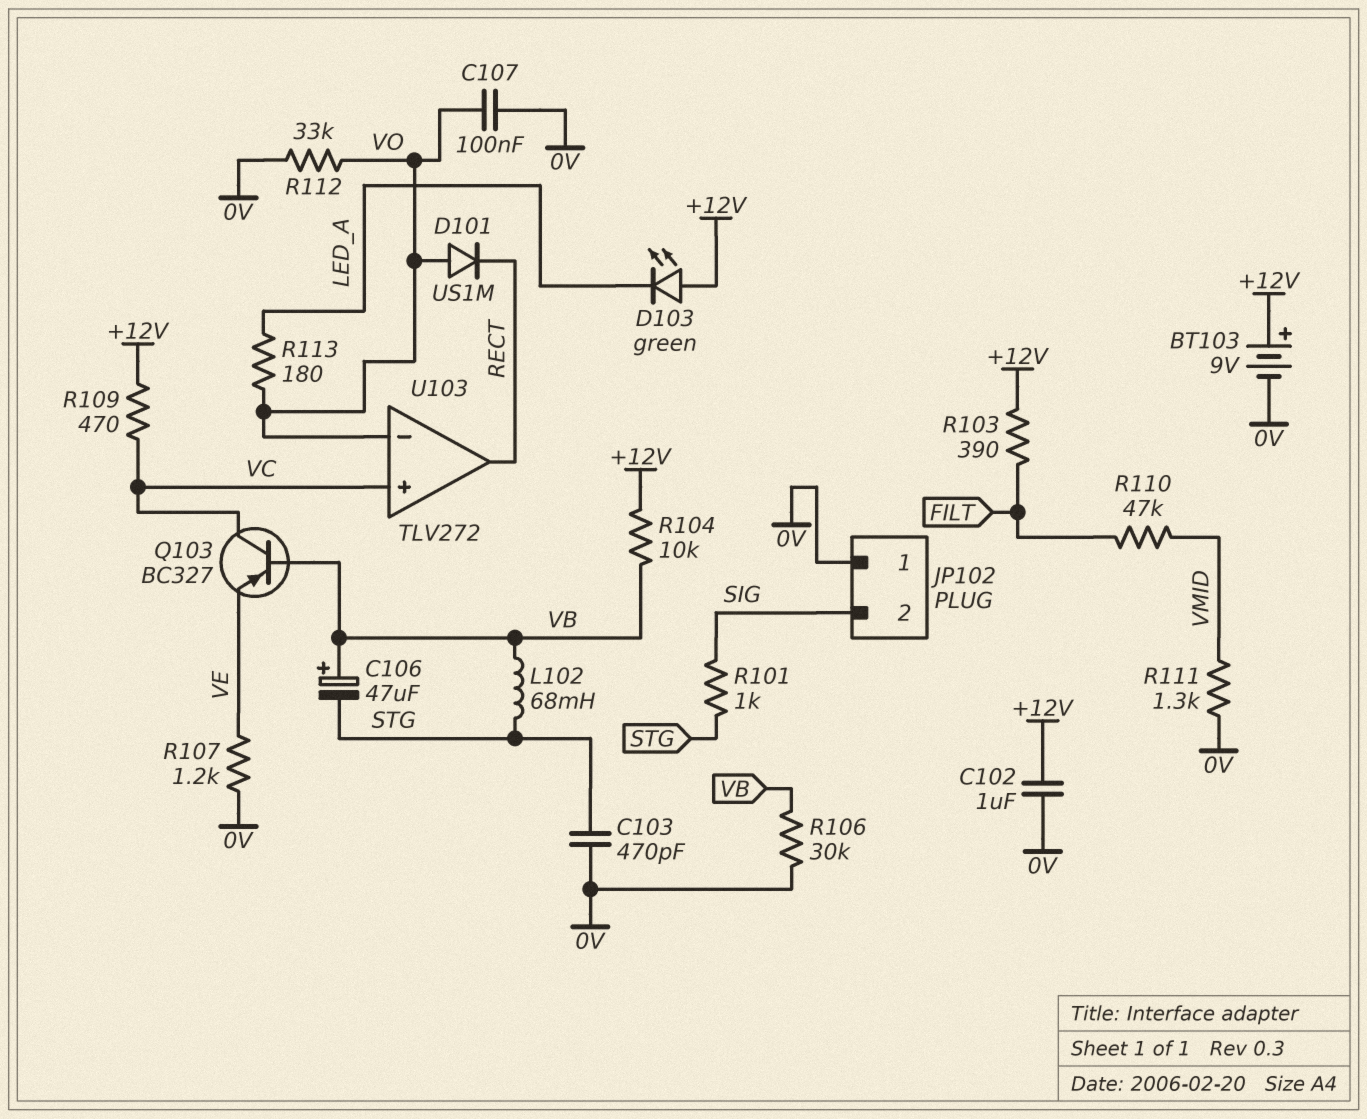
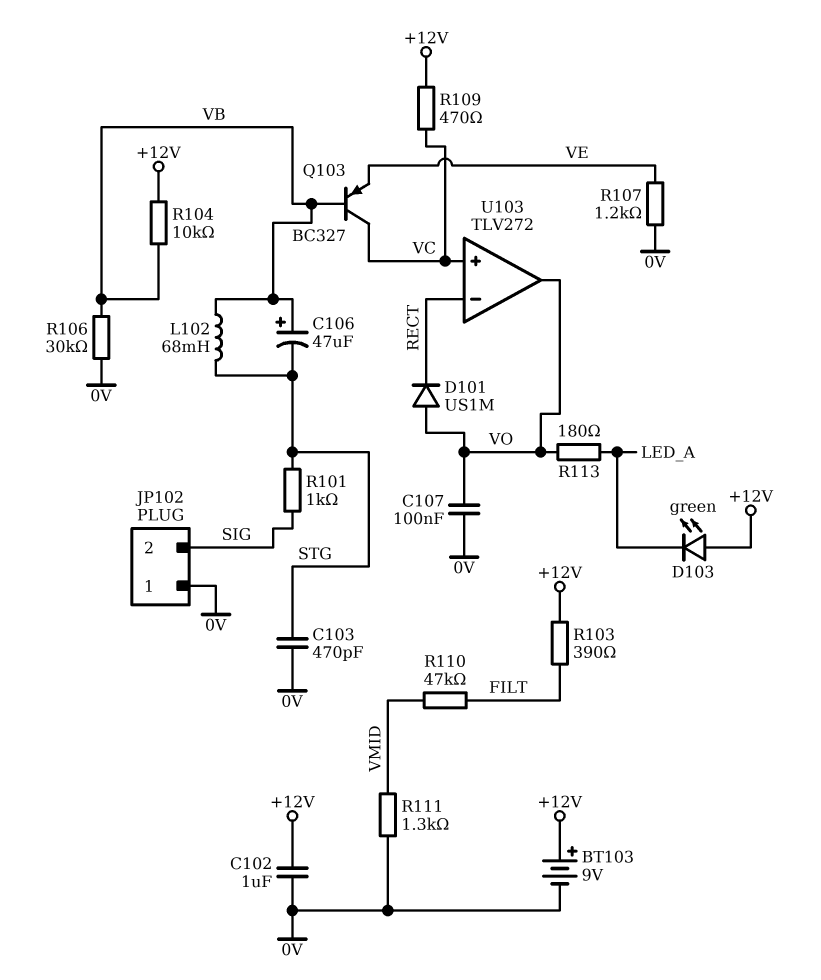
R112: 33k (0V, VO) -> none
U103 pin in-: VO -> RECT
U103 pin out: RECT -> VO

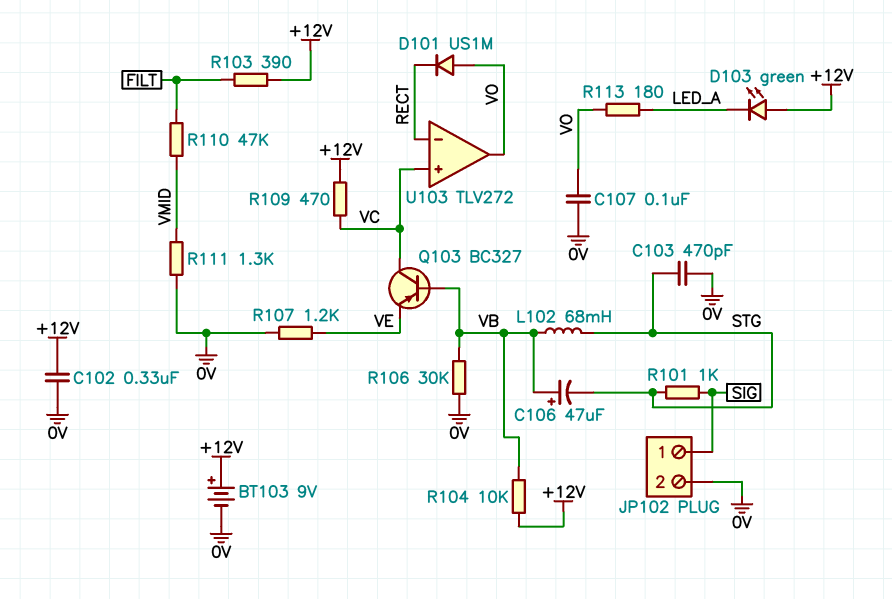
C102: 1uF (+12V, 0V) -> 330nF (+12V, 0V)
JP102 pin 1: 0V -> SIG
JP102 pin 2: SIG -> 0V

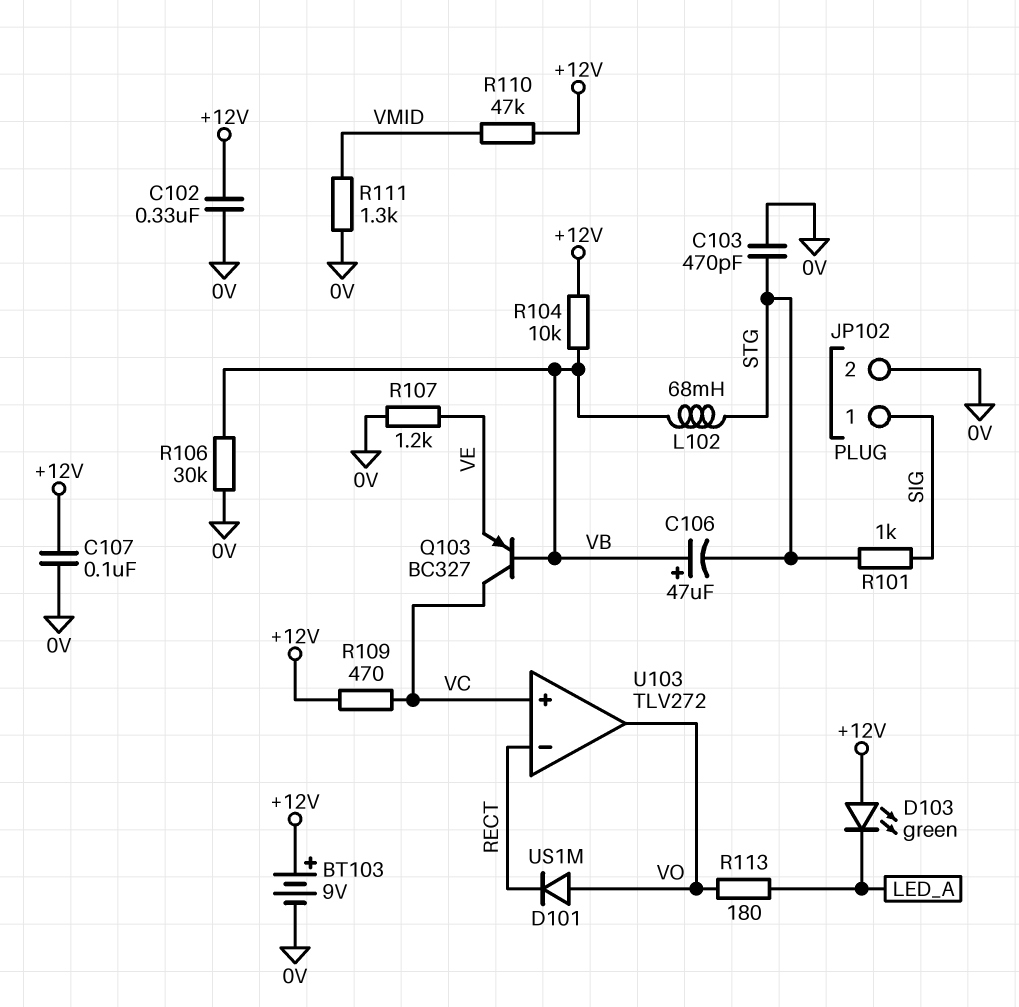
C107: 100nF (0V, VO) -> 100nF (+12V, 0V)
R103: 390 (+12V, FILT) -> none
R110: 47k (FILT, VMID) -> 47k (+12V, VMID)

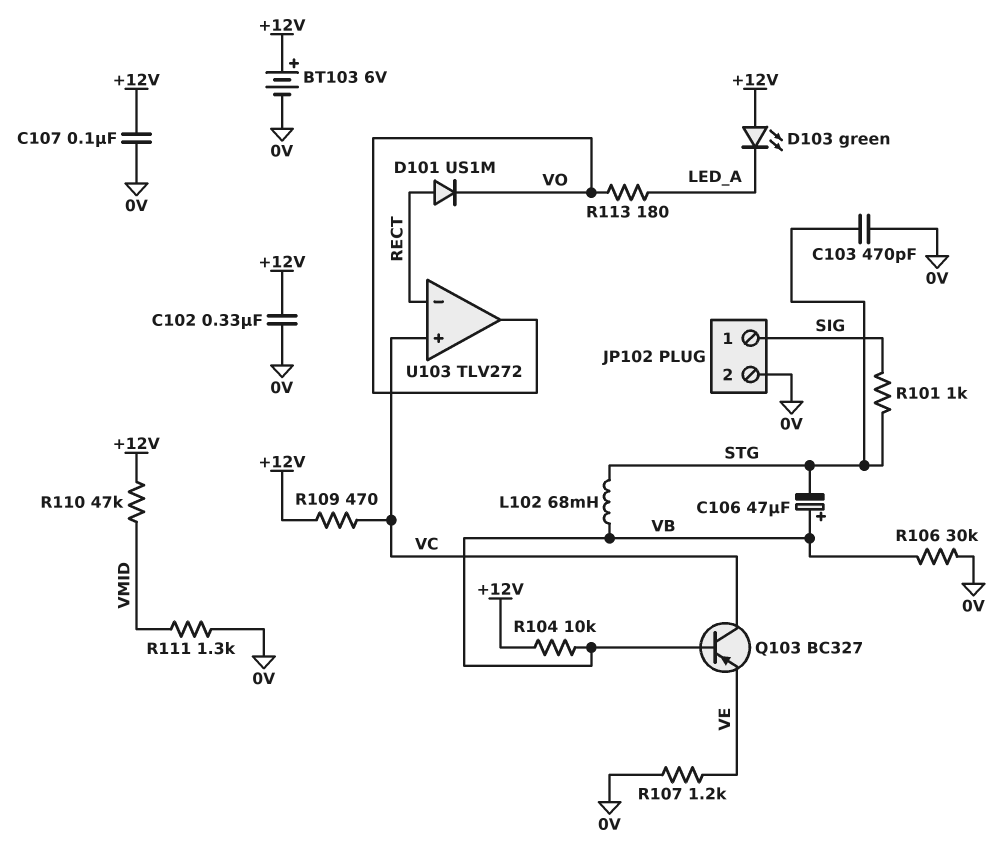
BT103: 9V (plus +12V, minus 0V) -> 6V (plus +12V, minus 0V)
D101: diode US1M (A VO, K RECT) -> diode US1M (A RECT, K VO)

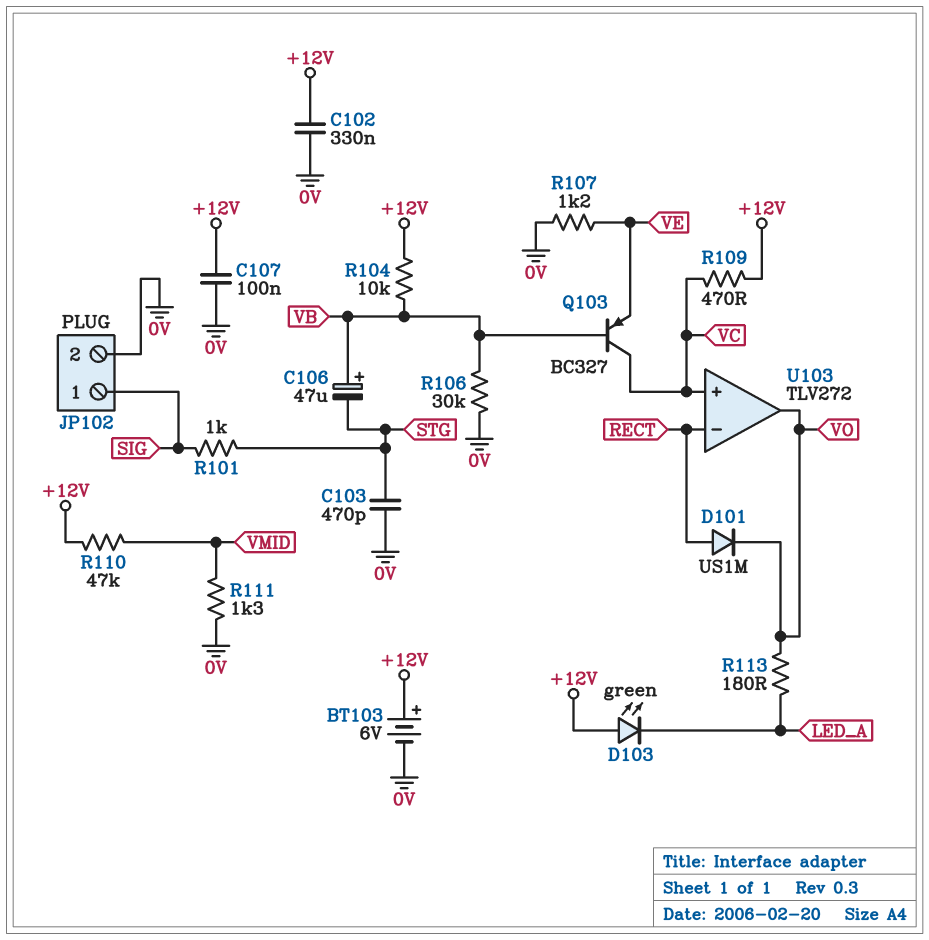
L102: 68mH (STG, VB) -> none

